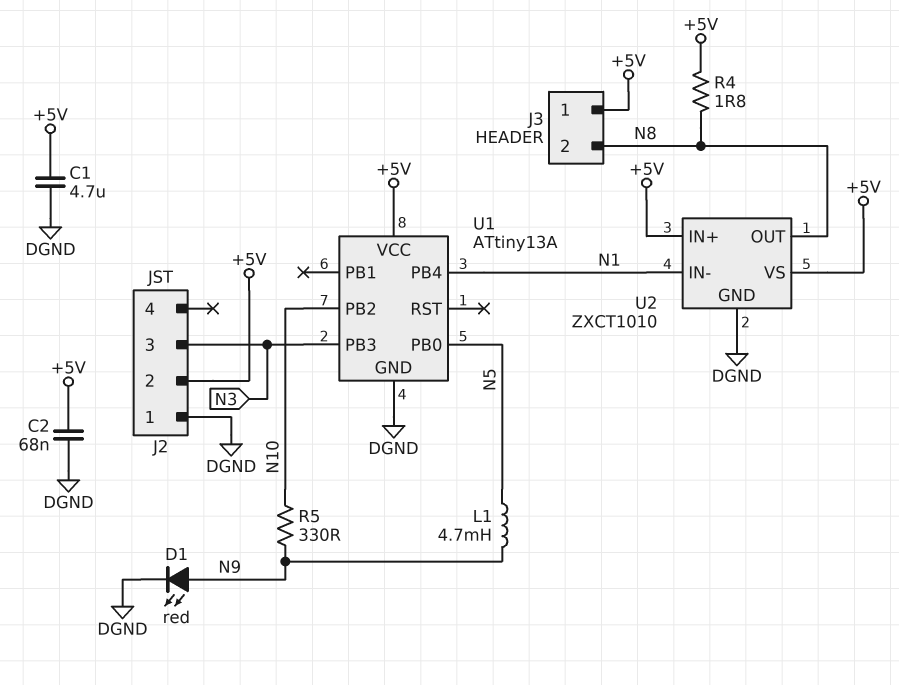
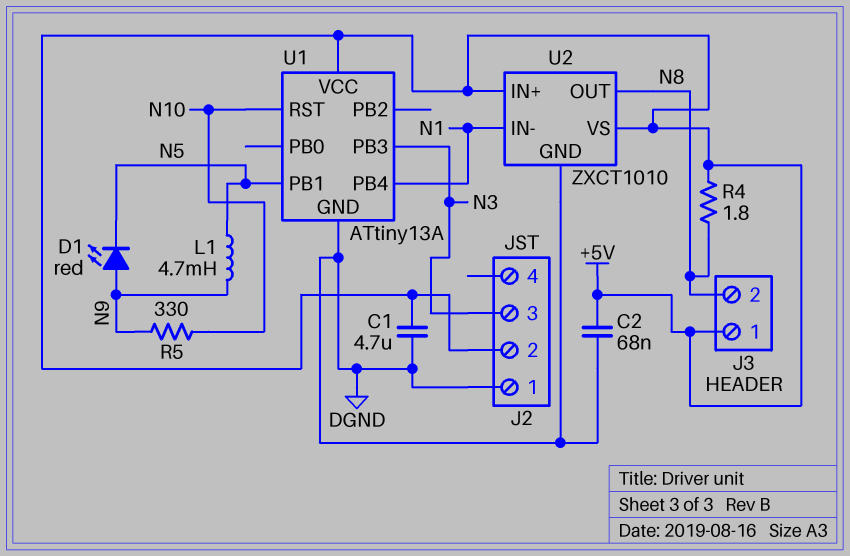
D1: LED red (A N9, K DGND) -> LED red (A N9, K N5)
U1 pin PB0: N5 -> none
U1 pin PB1: none -> N5
U1 pin PB2: N10 -> none
U1 pin RST: none -> N10

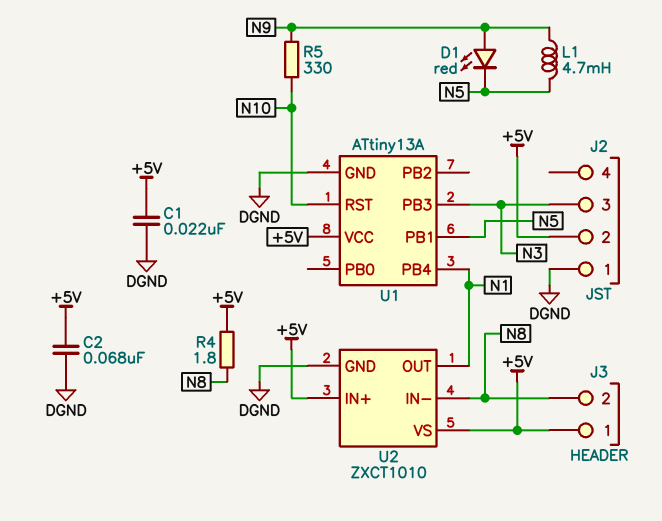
C1: 4.7uF (+5V, DGND) -> 22nF (+5V, DGND)
U2 pin IN-: N1 -> N8
U2 pin OUT: N8 -> N1

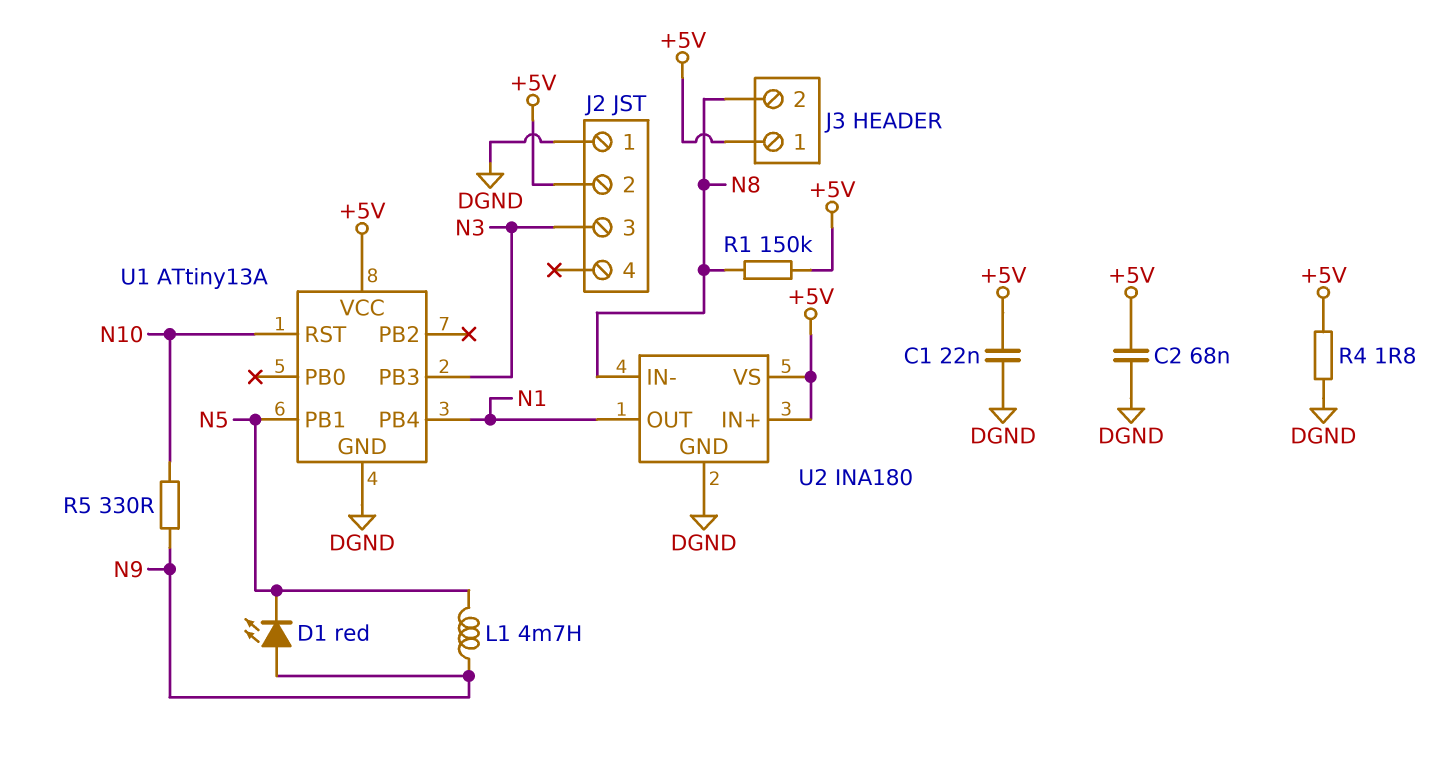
R1: none -> 150k (+5V, N8)
R4: 1.8 (+5V, N8) -> 1.8 (+5V, DGND)
U2: ZXCT1010 -> INA180

